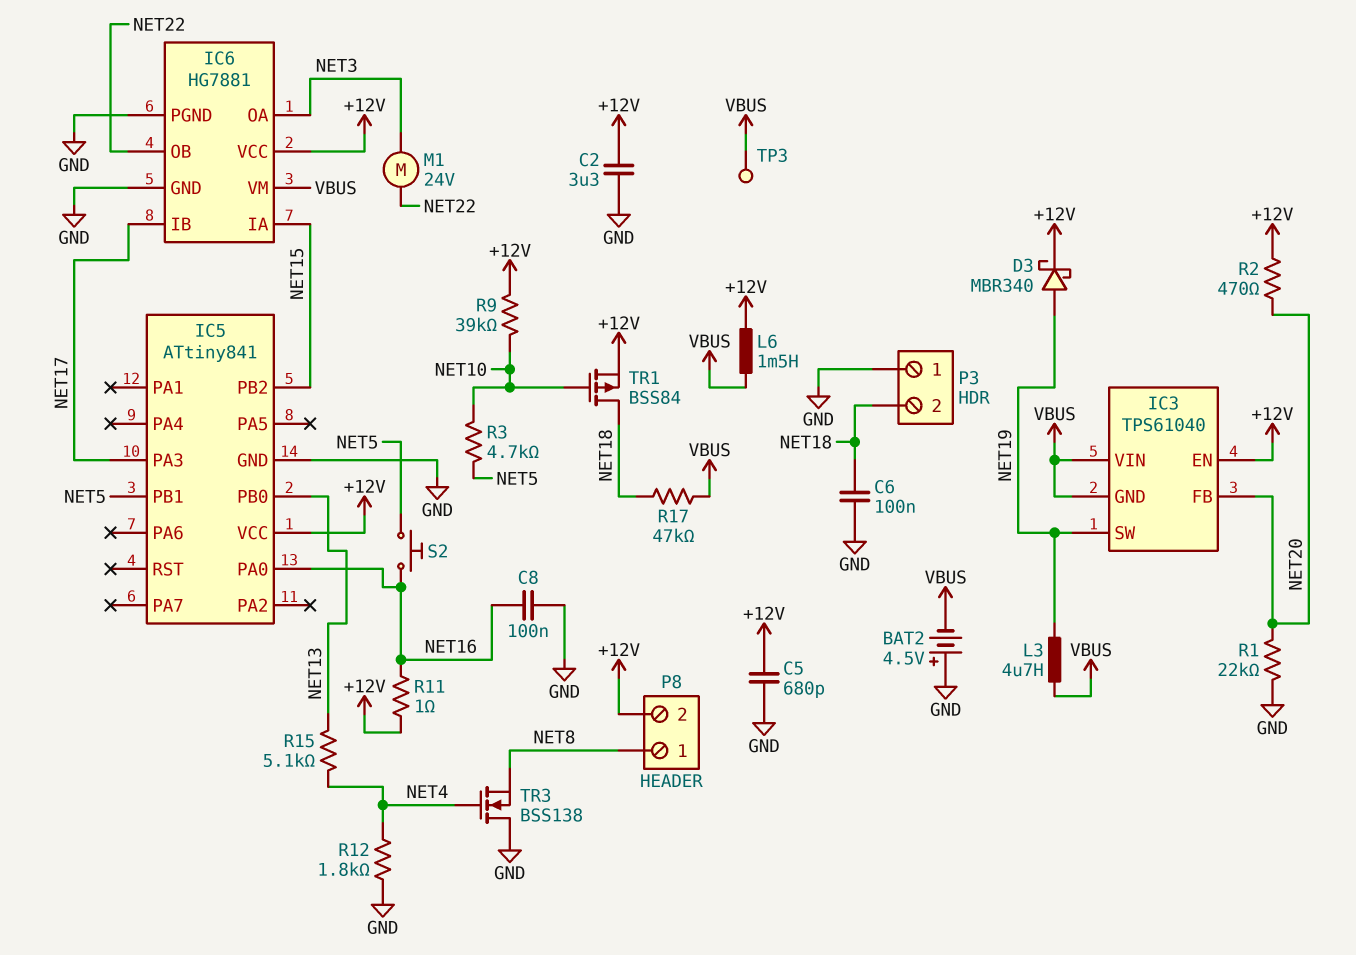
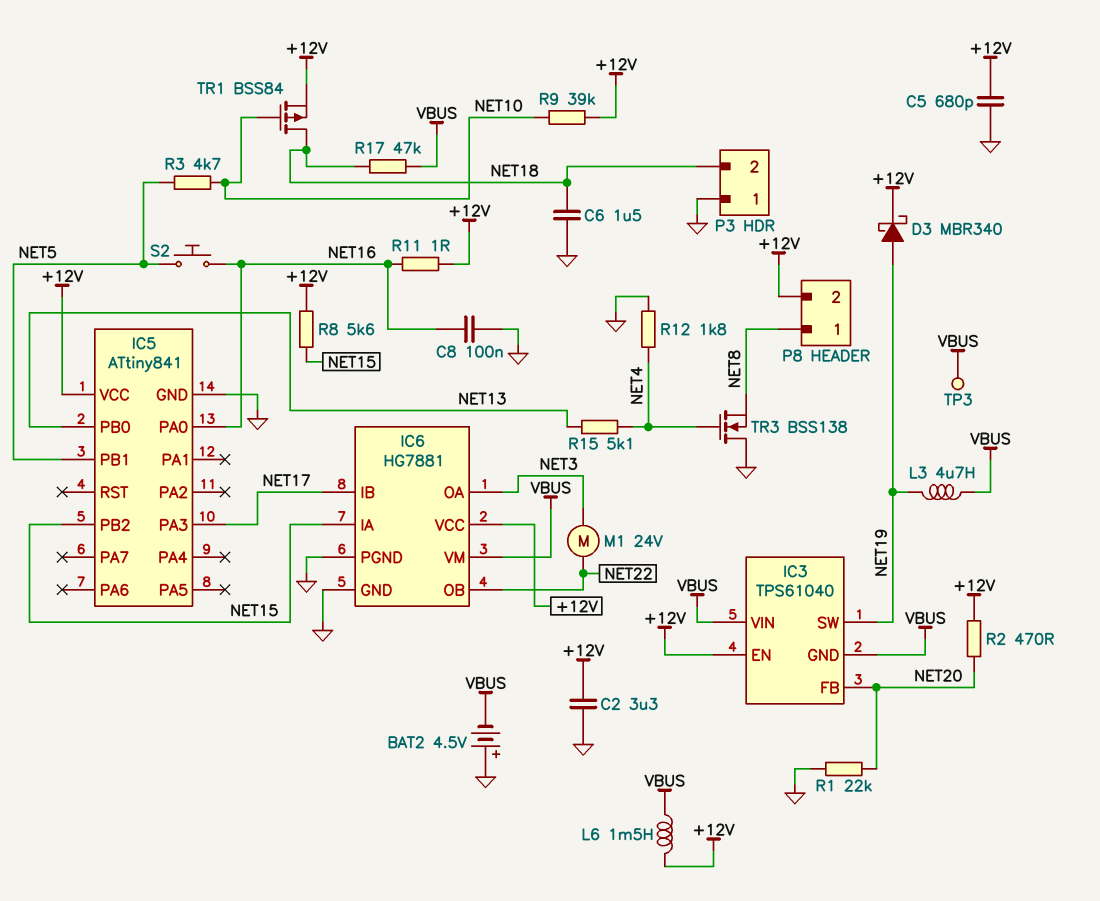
C6: 100nF (GND, NET18) -> 1.5uF (GND, NET18)
R8: none -> 5.6k (+12V, NET15)

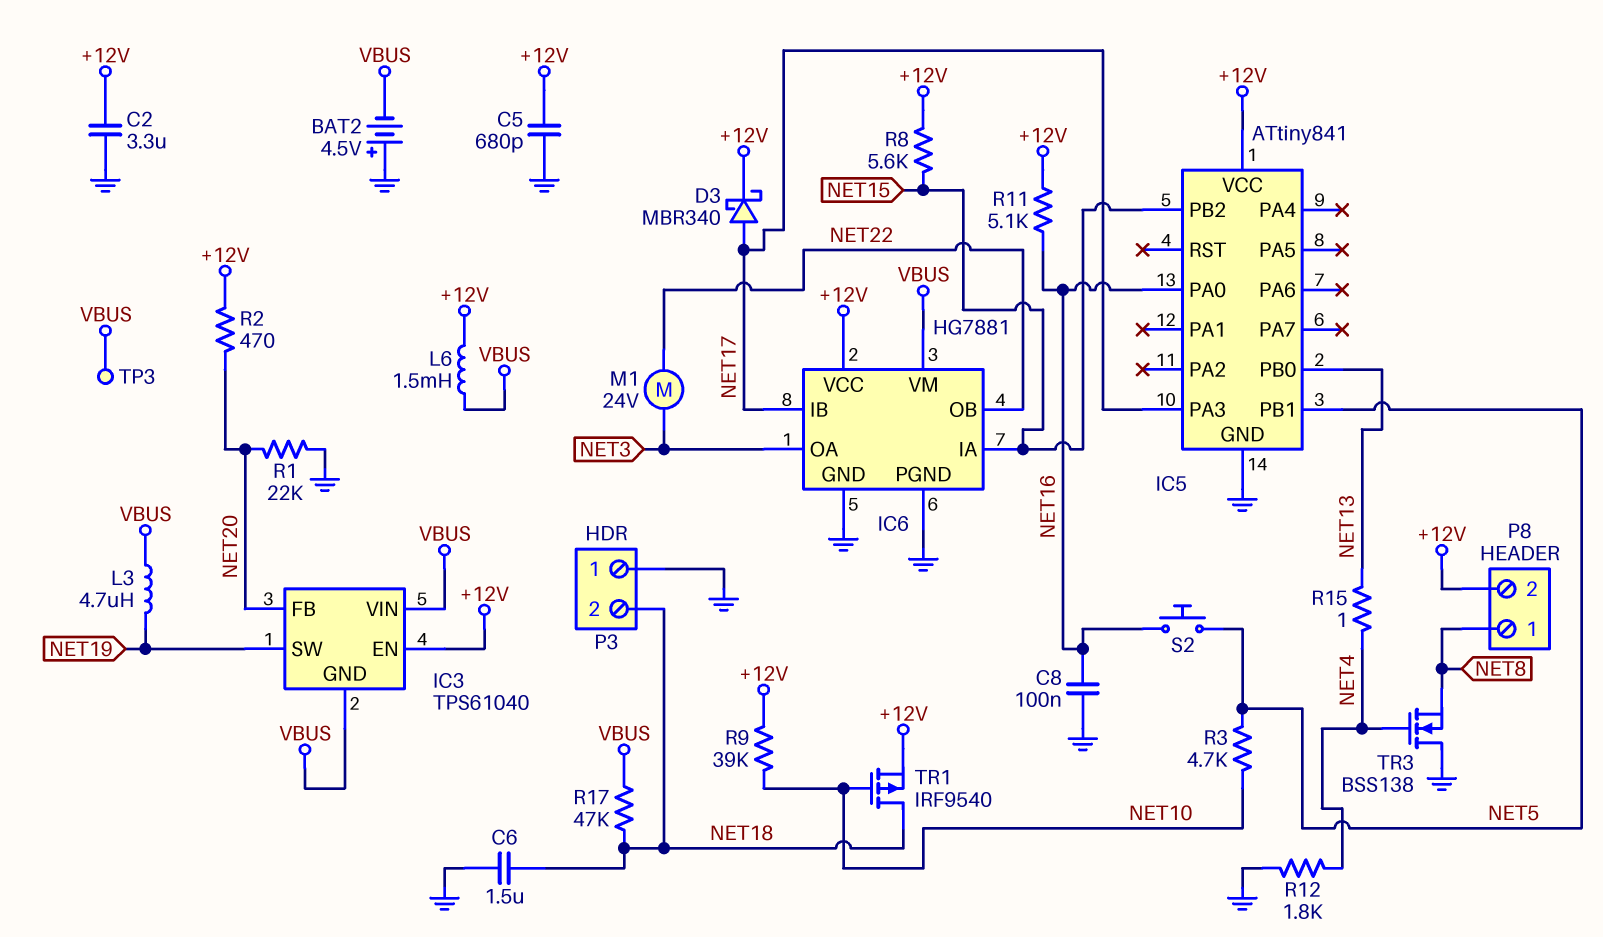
D3: schottky MBR340 (A NET19, K +12V) -> schottky MBR340 (A NET17, K +12V)
R11: 1 (+12V, NET16) -> 5.1k (+12V, NET16)
R15: 5.1k (NET4, NET13) -> 1 (NET4, NET13)
TR1: PMOS BSS84 (G NET10, D NET18, S +12V) -> PMOS IRF9540 (G NET10, D NET18, S +12V)

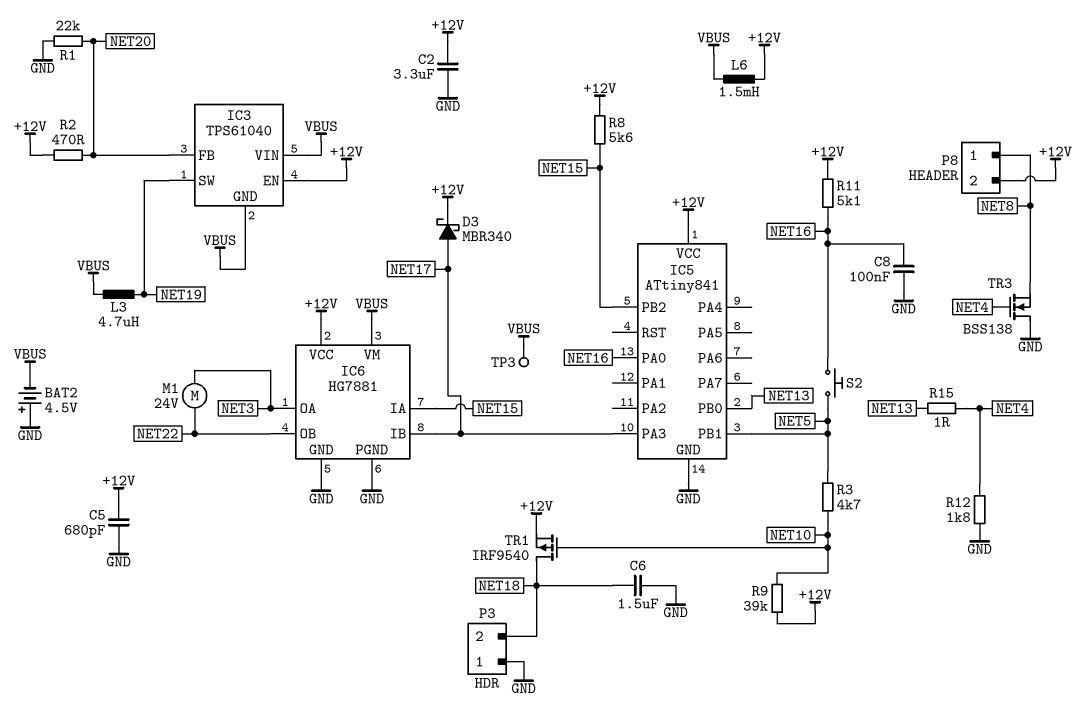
R17: 47k (NET18, VBUS) -> none

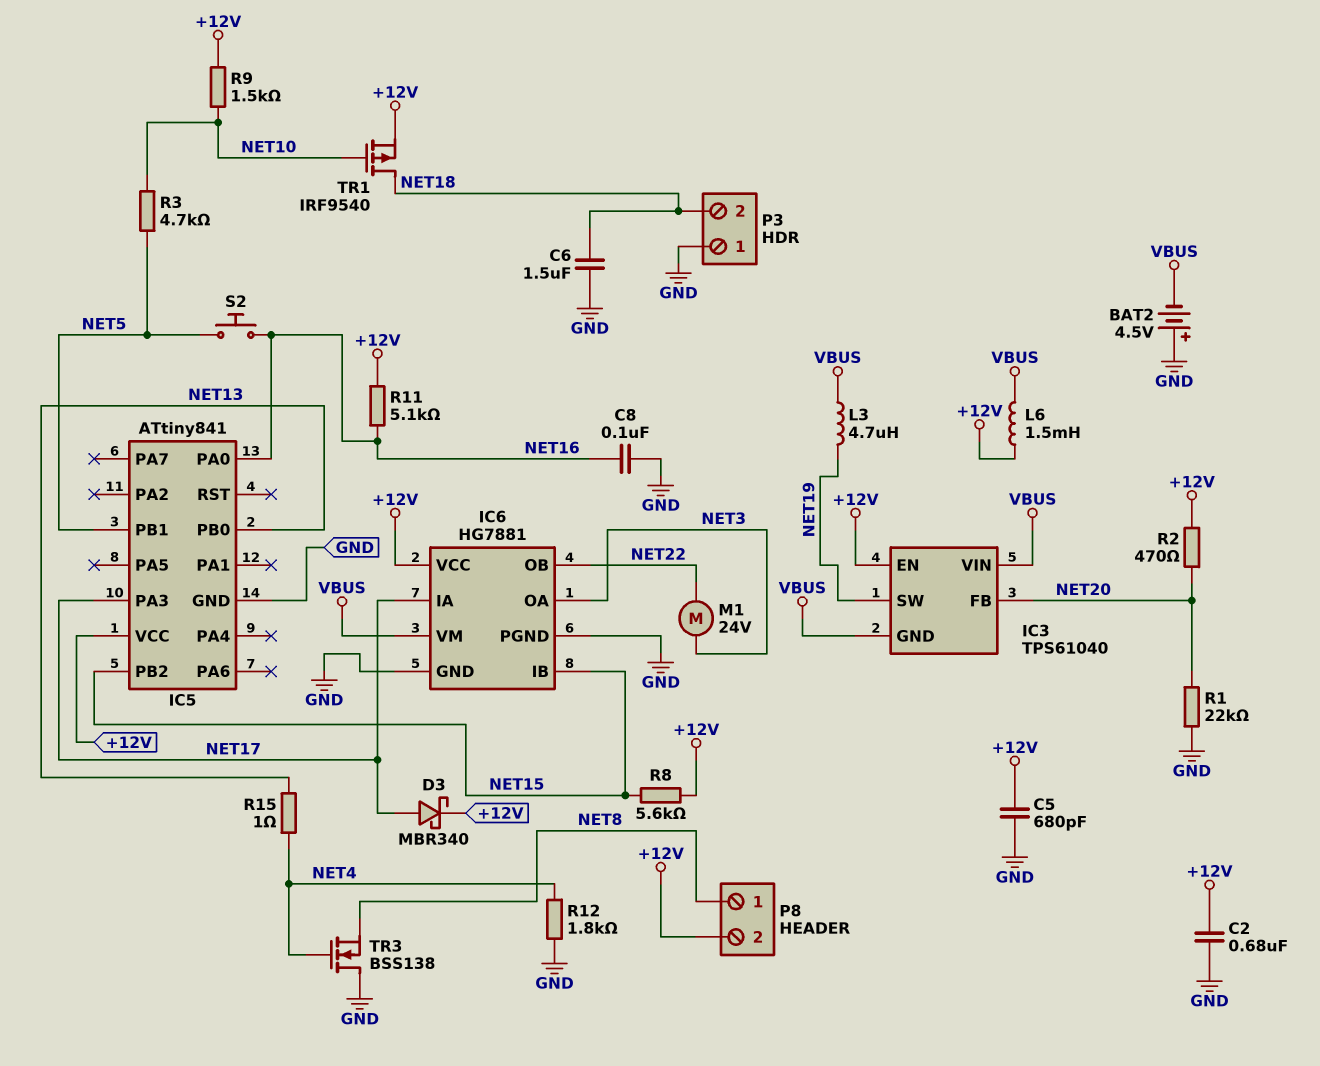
C2: 3.3uF (+12V, GND) -> 680nF (+12V, GND)
IC6 pin IA: NET15 -> NET17
IC6 pin IB: NET17 -> NET15
R9: 39k (+12V, NET10) -> 1.5k (+12V, NET10)
TP3: test point (VBUS) -> none

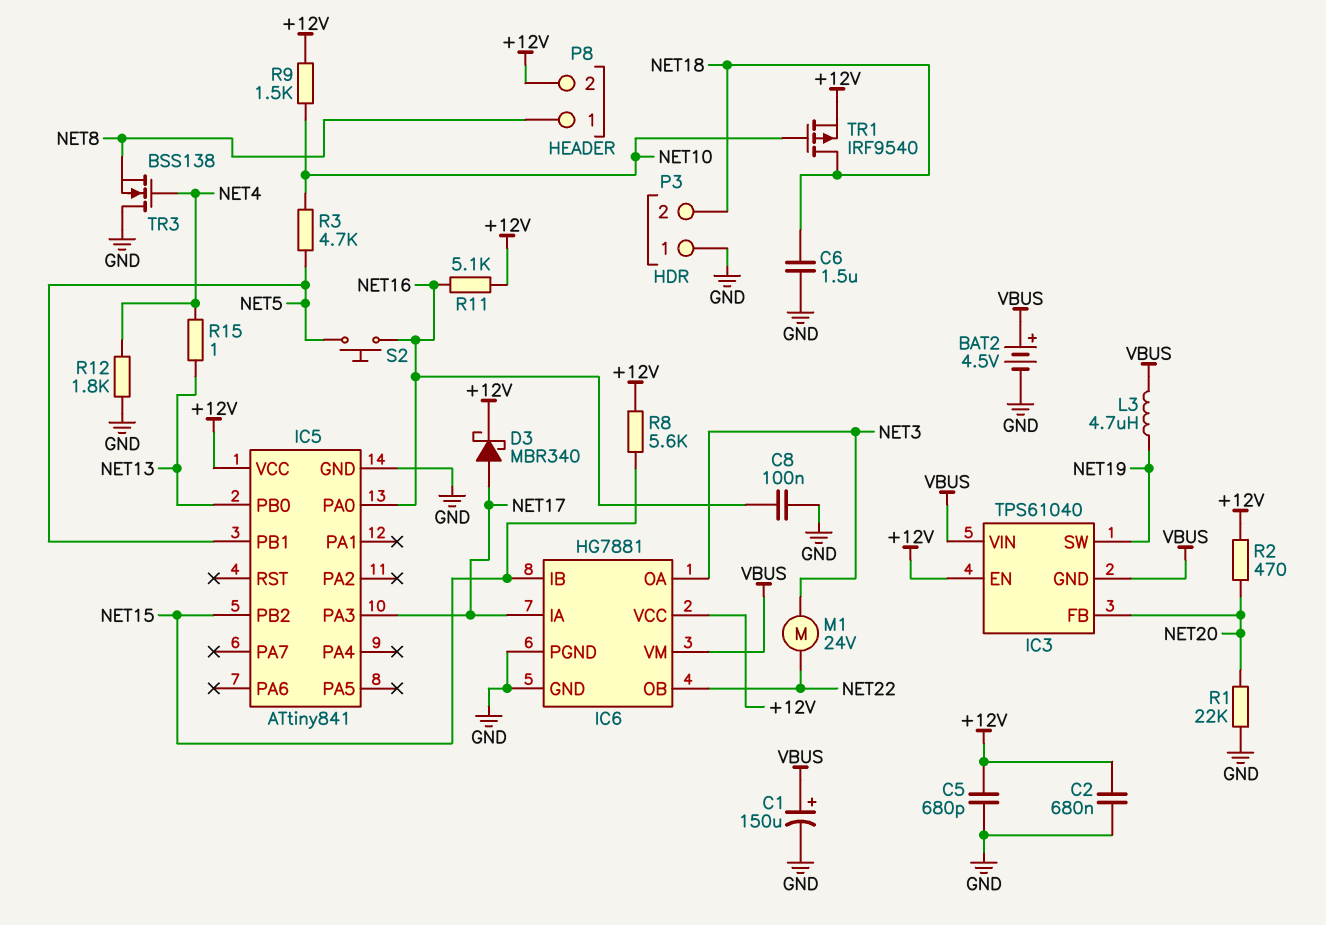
BAT2: 4.5V (plus GND, minus VBUS) -> 4.5V (plus VBUS, minus GND)
C1: none -> 150uF (plus VBUS, minus GND)
L6: 1.5mH (+12V, VBUS) -> none

